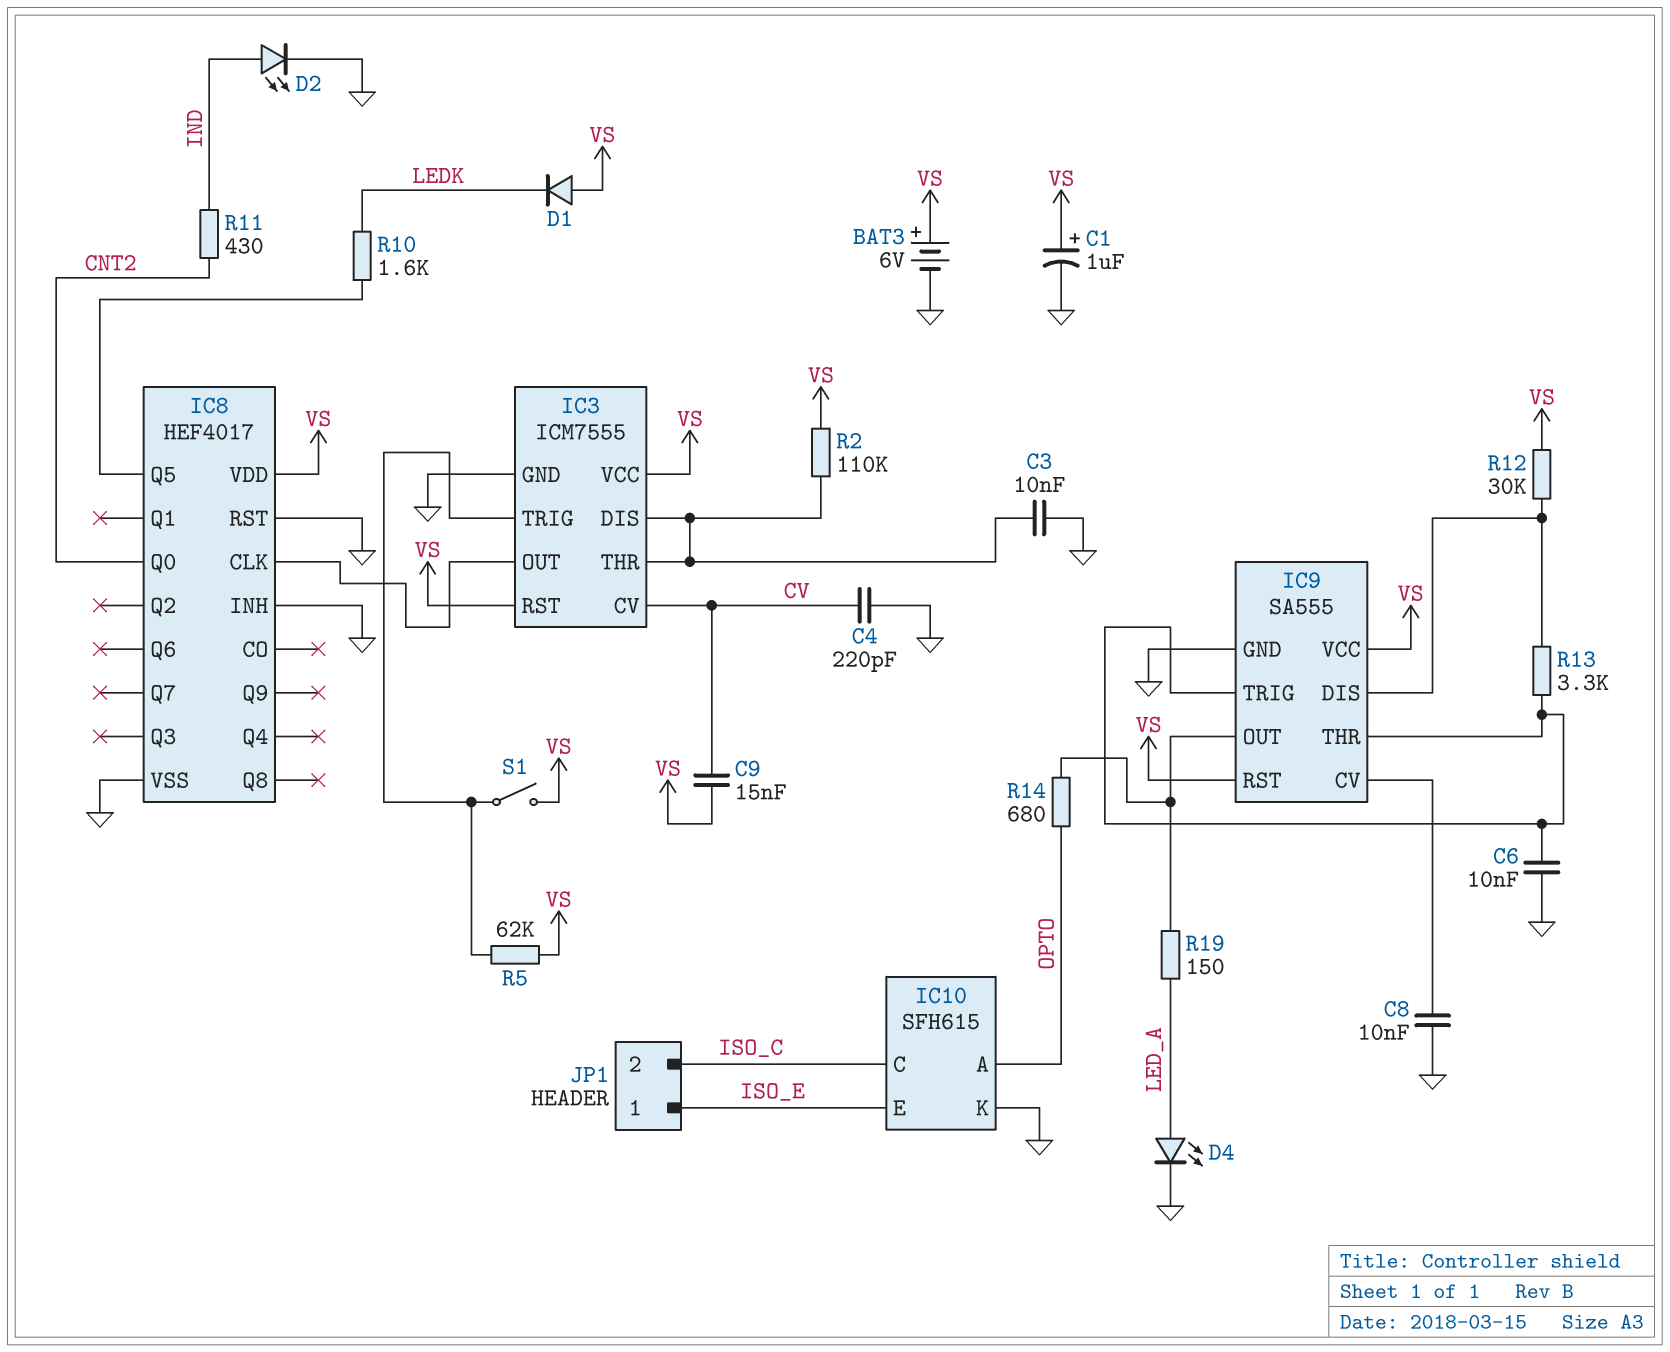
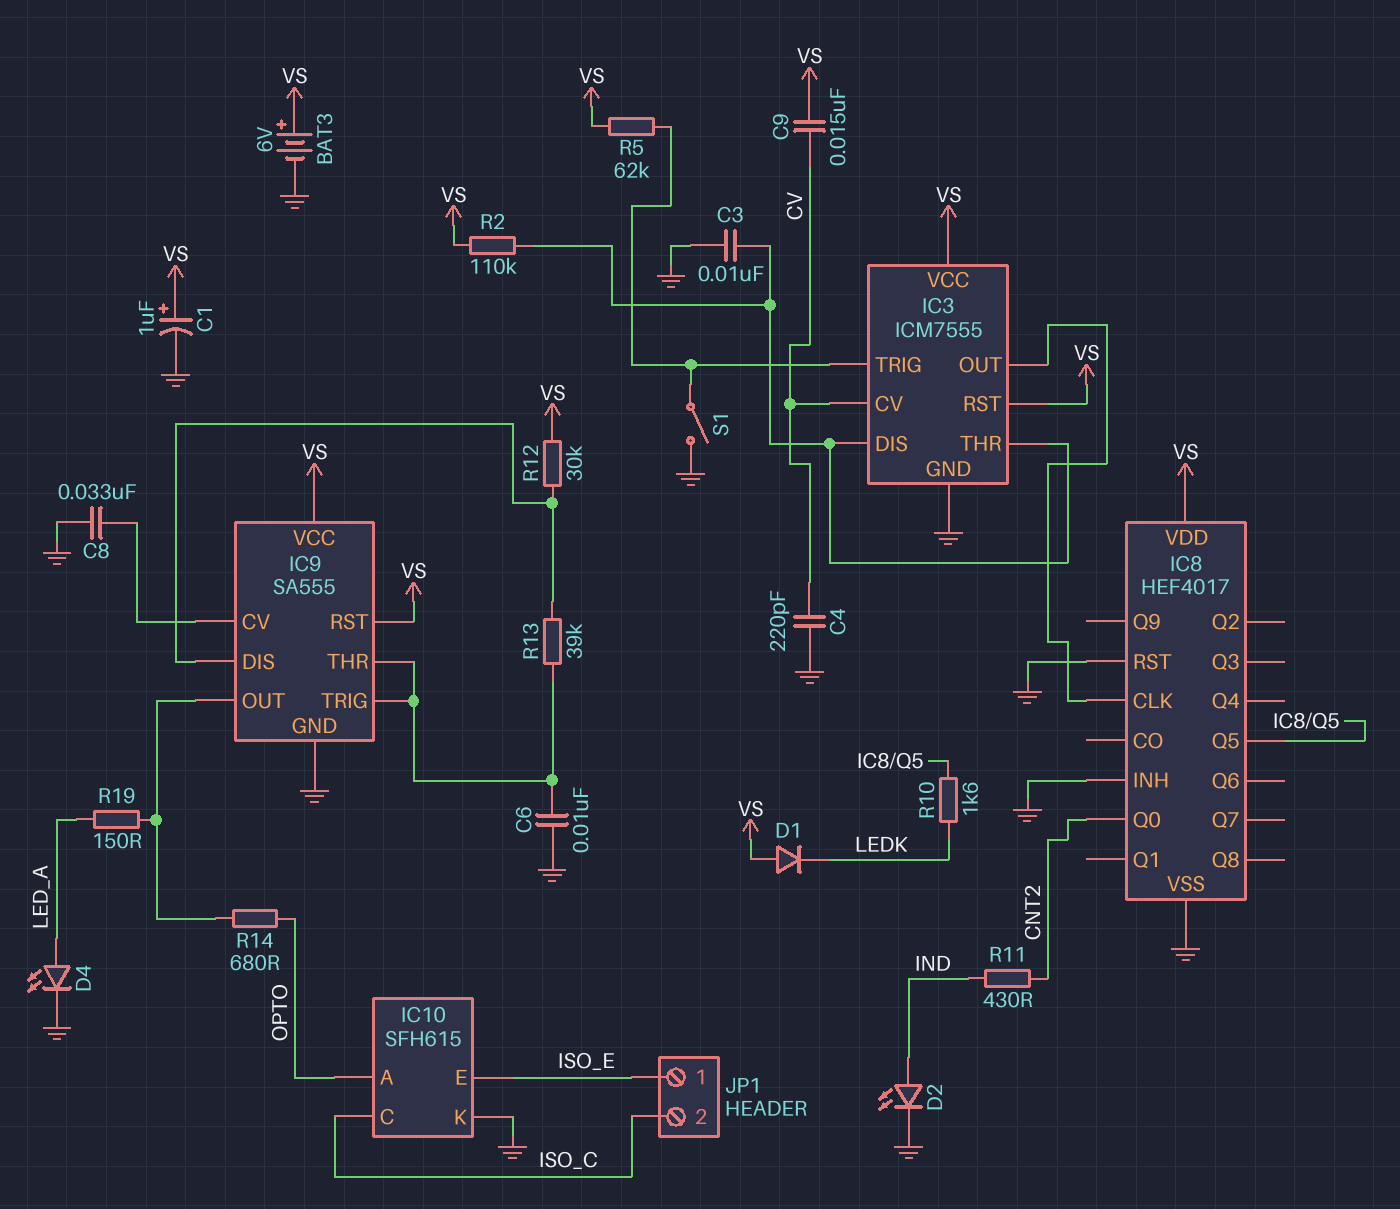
C8: 10nF (GND, IC9/CV) -> 33nF (GND, IC9/CV)
R13: 3.3k (IC9/DIS, IC9/THR) -> 39k (IC9/DIS, IC9/THR)
S1: switch (IC3/TRIG, VS) -> switch (GND, IC3/TRIG)

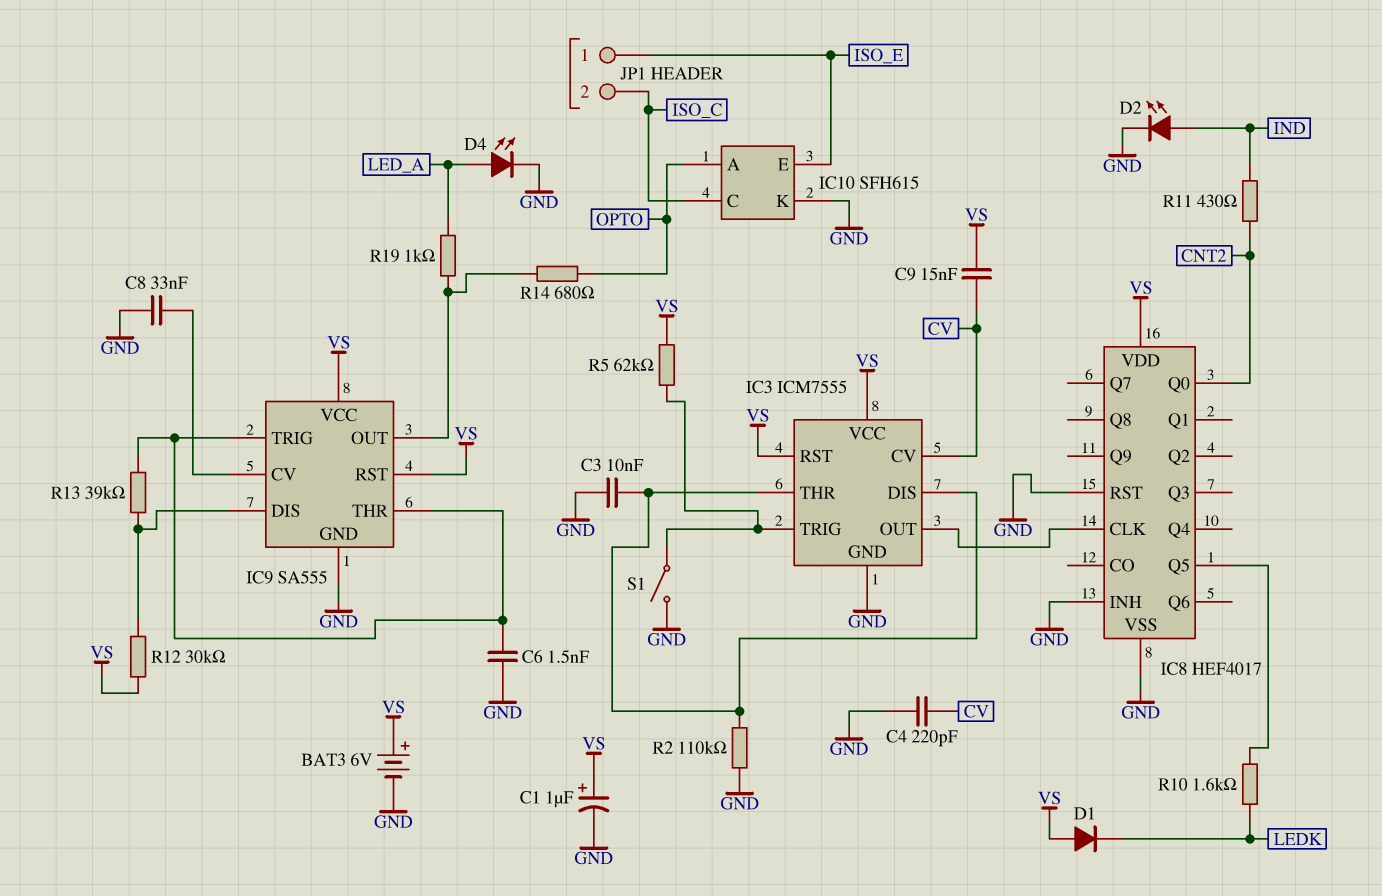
C6: 10nF (GND, IC9/THR) -> 1.5nF (GND, IC9/THR)
R2: 110k (IC3/DIS, VS) -> 110k (GND, IC3/DIS)
R19: 150 (IC9/OUT, LED_A) -> 1k (IC9/OUT, LED_A)

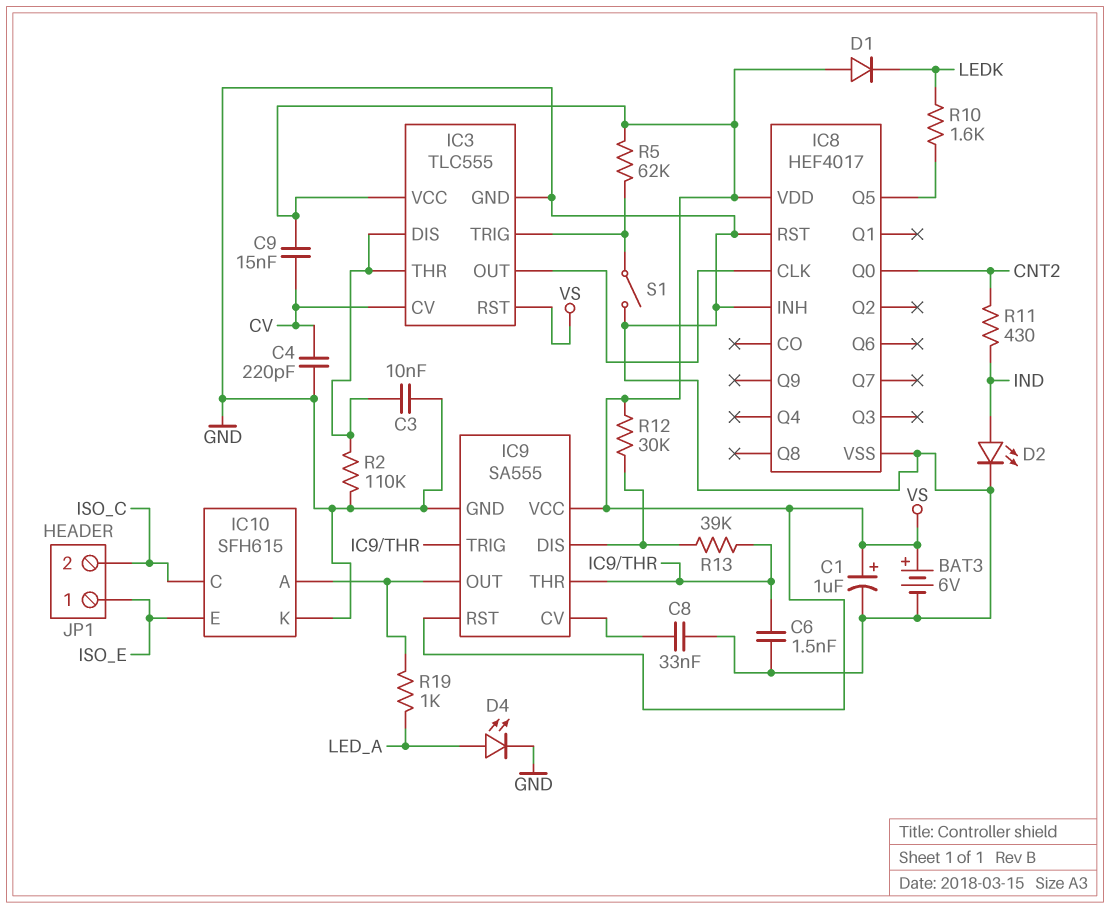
IC3: ICM7555 -> TLC555
IC10 pin A: OPTO -> IC9/OUT
R14: 680 (IC9/OUT, OPTO) -> none

